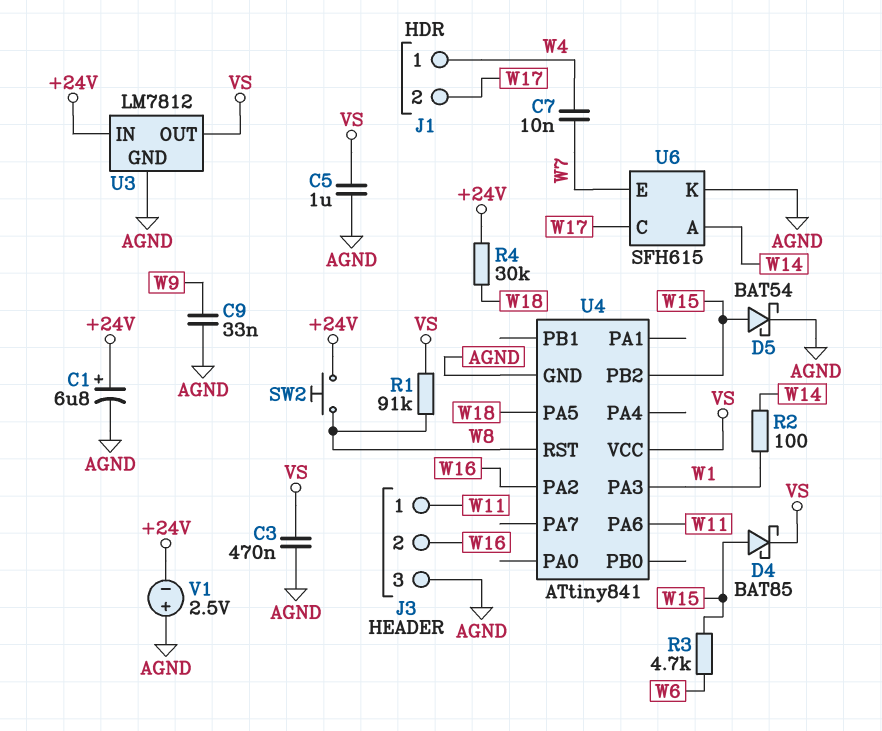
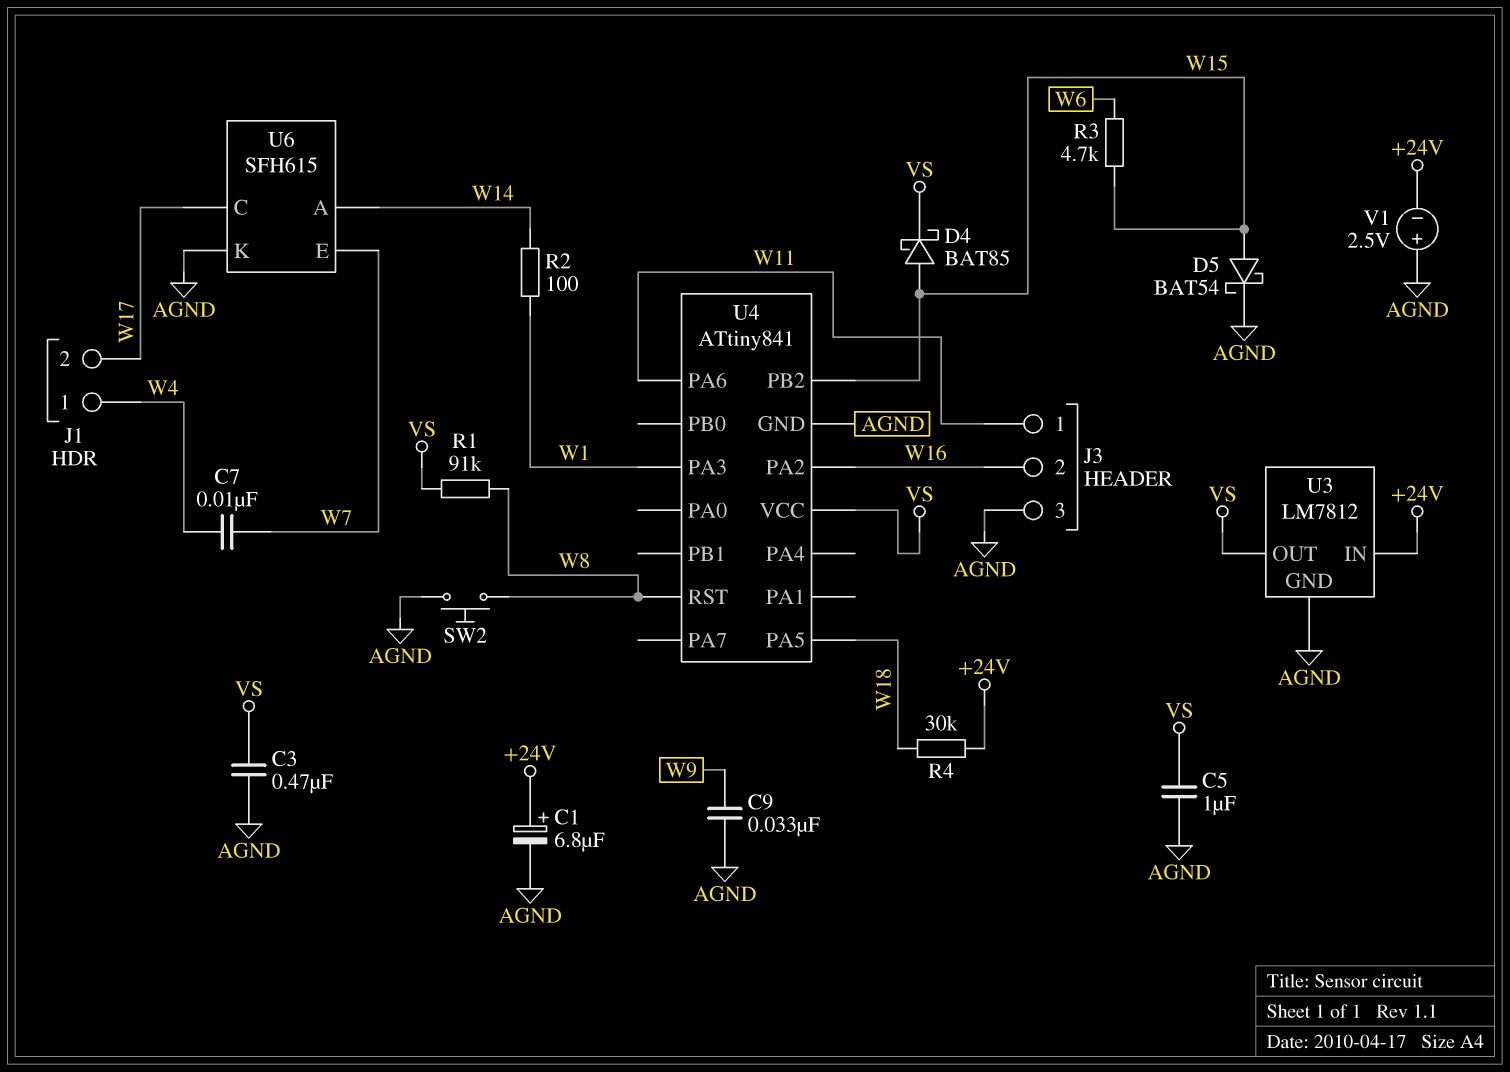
SW2: button (+24V, W8) -> button (AGND, W8)

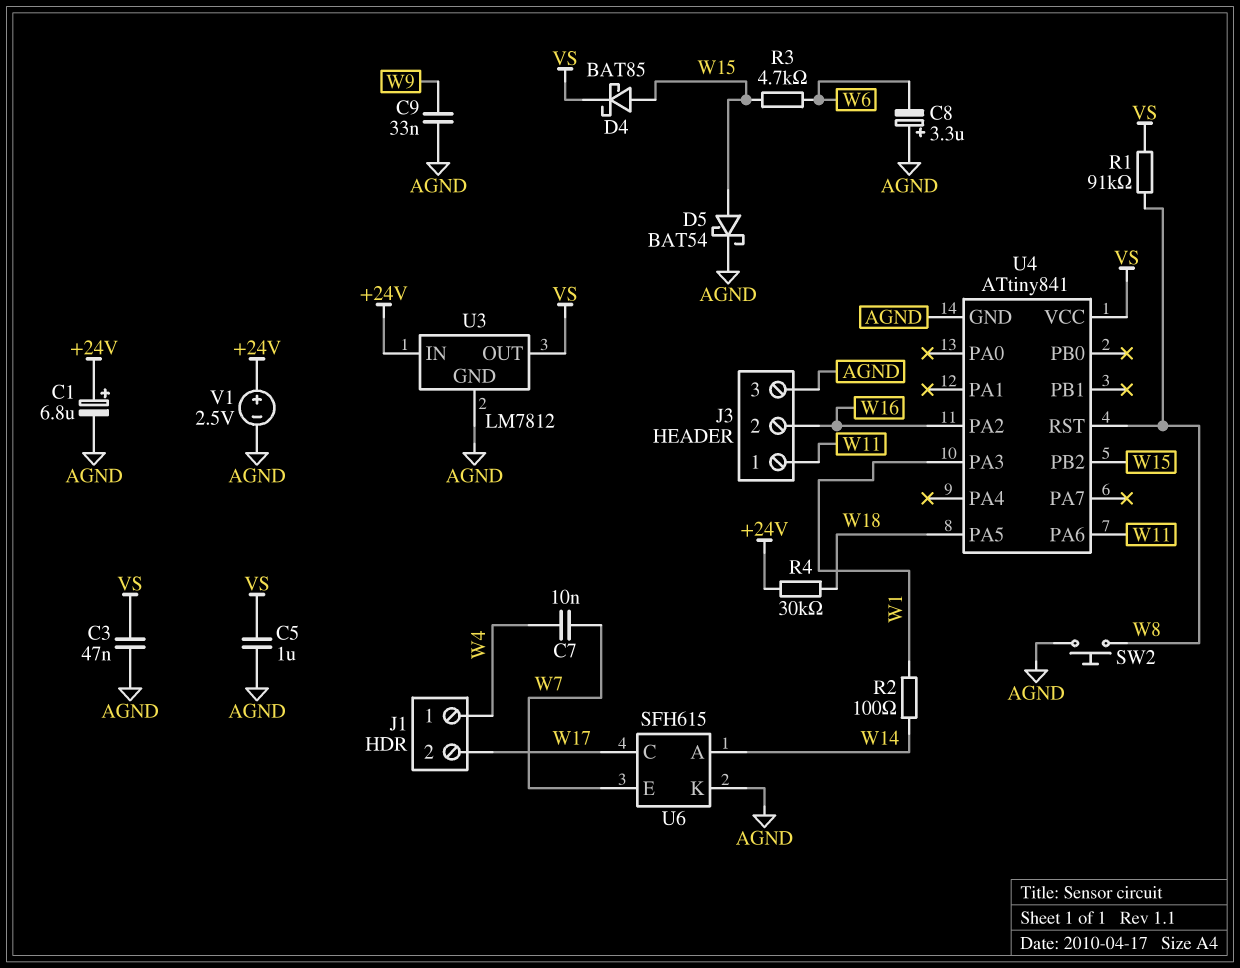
C3: 470nF (AGND, VS) -> 47nF (AGND, VS)
C8: none -> 3.3uF (plus AGND, minus W6)
V1: 2.5V (plus AGND, minus +24V) -> 2.5V (plus +24V, minus AGND)

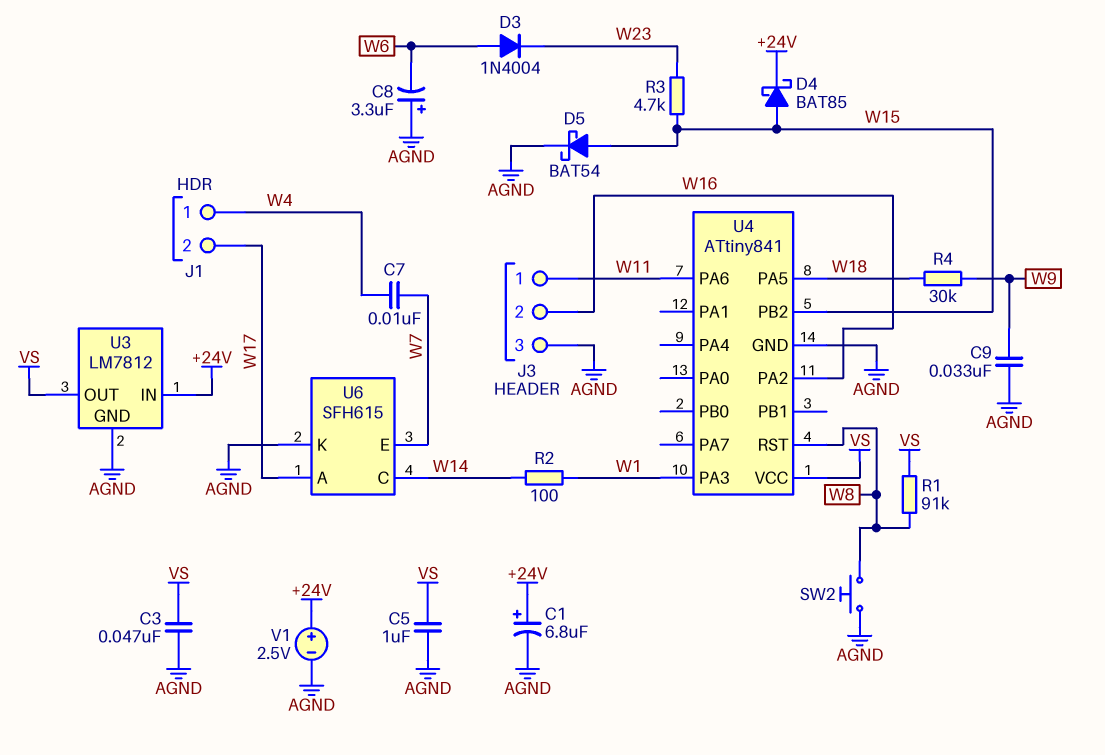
D3: none -> diode 1N4004 (A W6, K W23)
D4: schottky BAT85 (A W15, K VS) -> schottky BAT85 (A W15, K +24V)
R3: 4.7k (W6, W15) -> 4.7k (W15, W23)
R4: 30k (+24V, W18) -> 30k (W9, W18)
U6 pin A: W14 -> W17
U6 pin C: W17 -> W14

